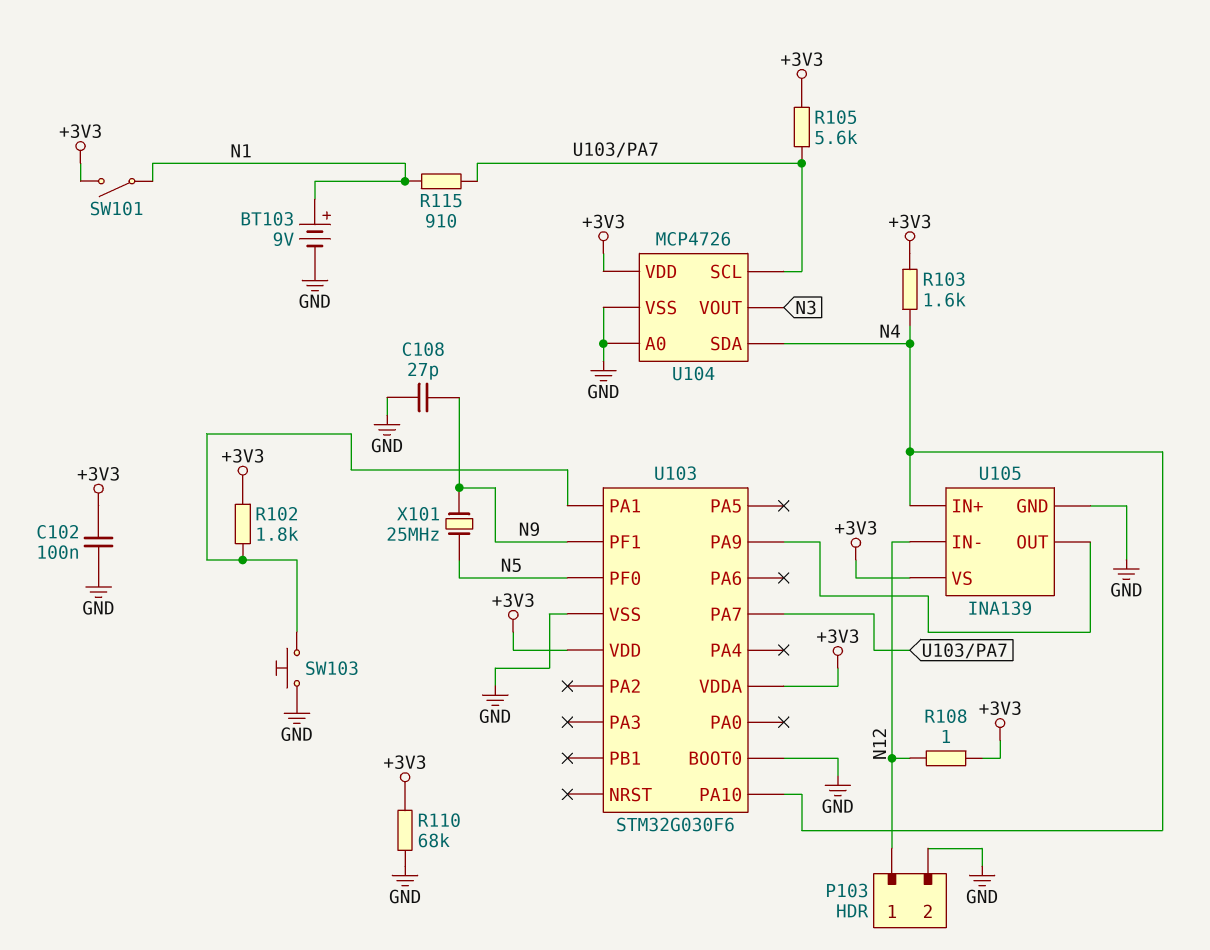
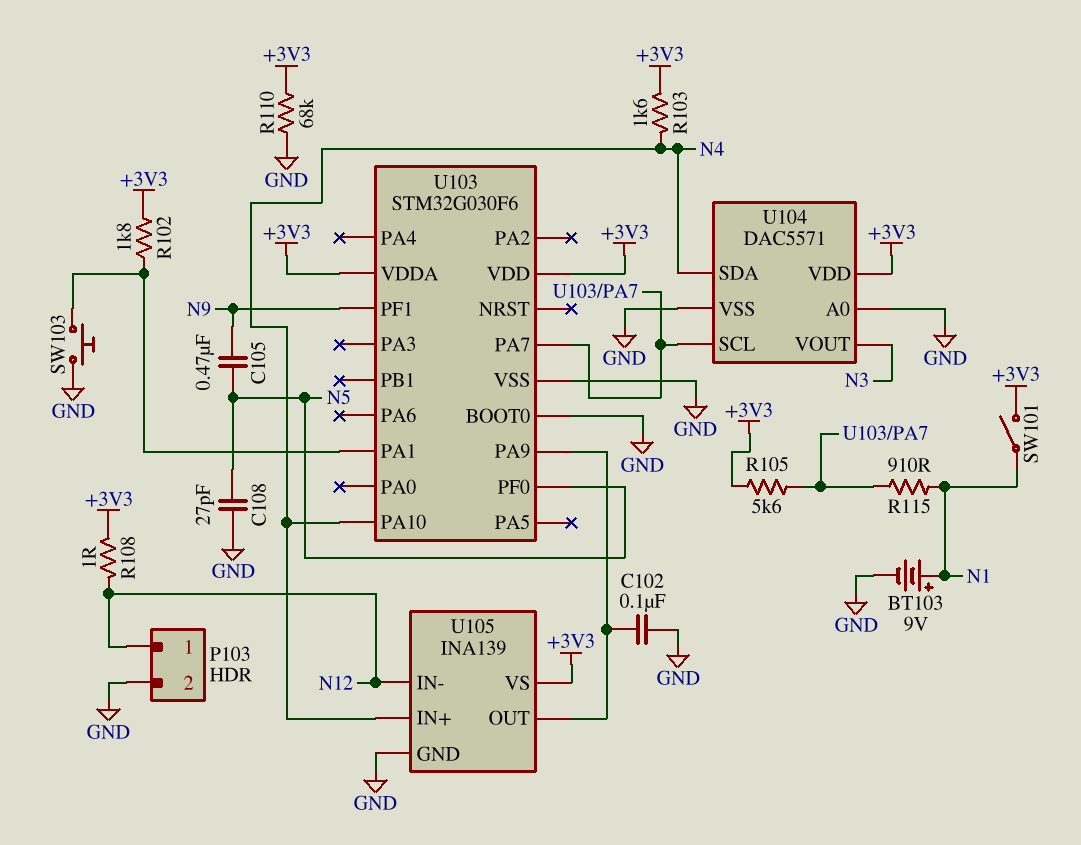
C102: 100nF (+3V3, GND) -> 100nF (GND, U103/PA9)
C105: none -> 470nF (N5, N9)
C108: 27pF (GND, N9) -> 27pF (GND, N5)
U104: MCP4726 -> DAC5571
X101: 25MHz (N5, N9) -> none

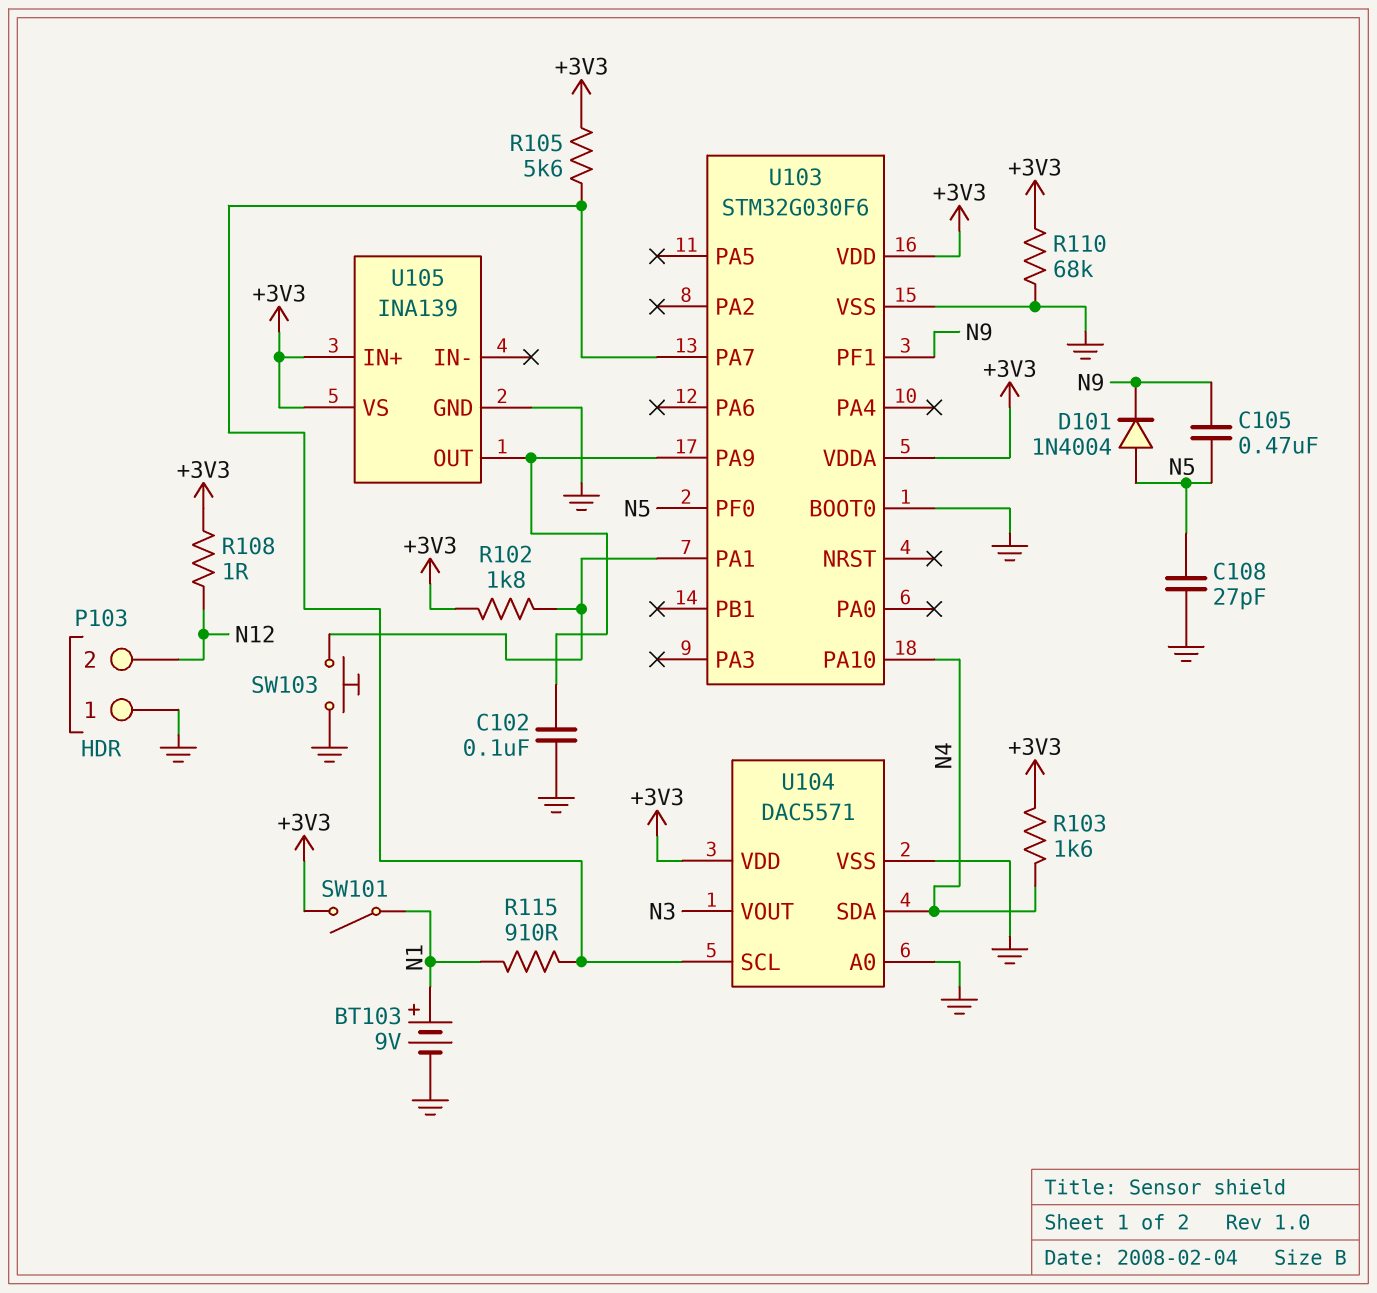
D101: none -> diode 1N4004 (A N5, K N9)
P103 pin 1: N12 -> GND
P103 pin 2: GND -> N12
U105 pin IN+: N4 -> +3V3
U105 pin IN-: N12 -> none

